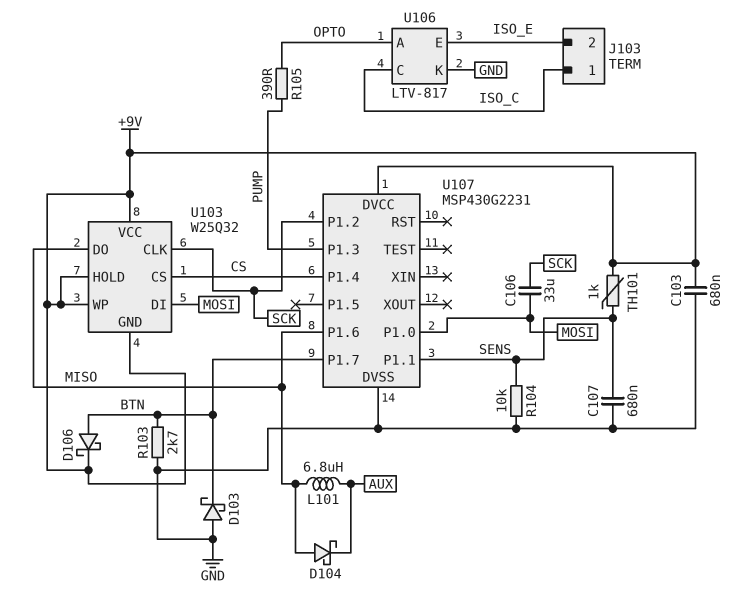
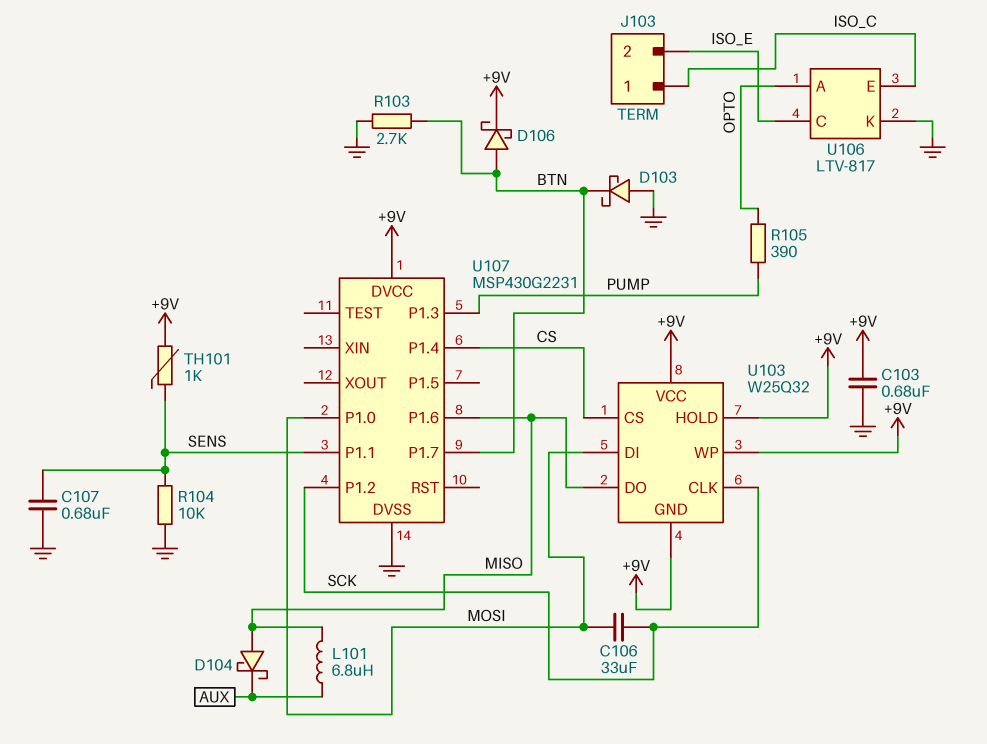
U106 pin C: ISO_C -> ISO_E
U106 pin E: ISO_E -> ISO_C

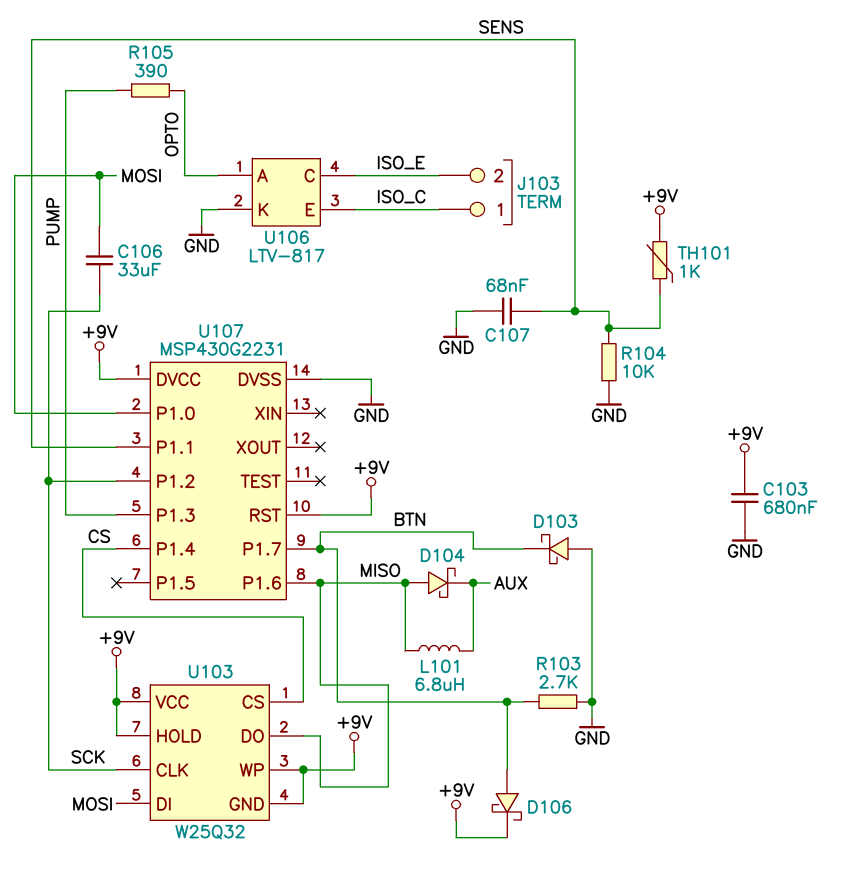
C107: 680nF (GND, SENS) -> 68nF (GND, SENS)
U107 pin RST: none -> +9V

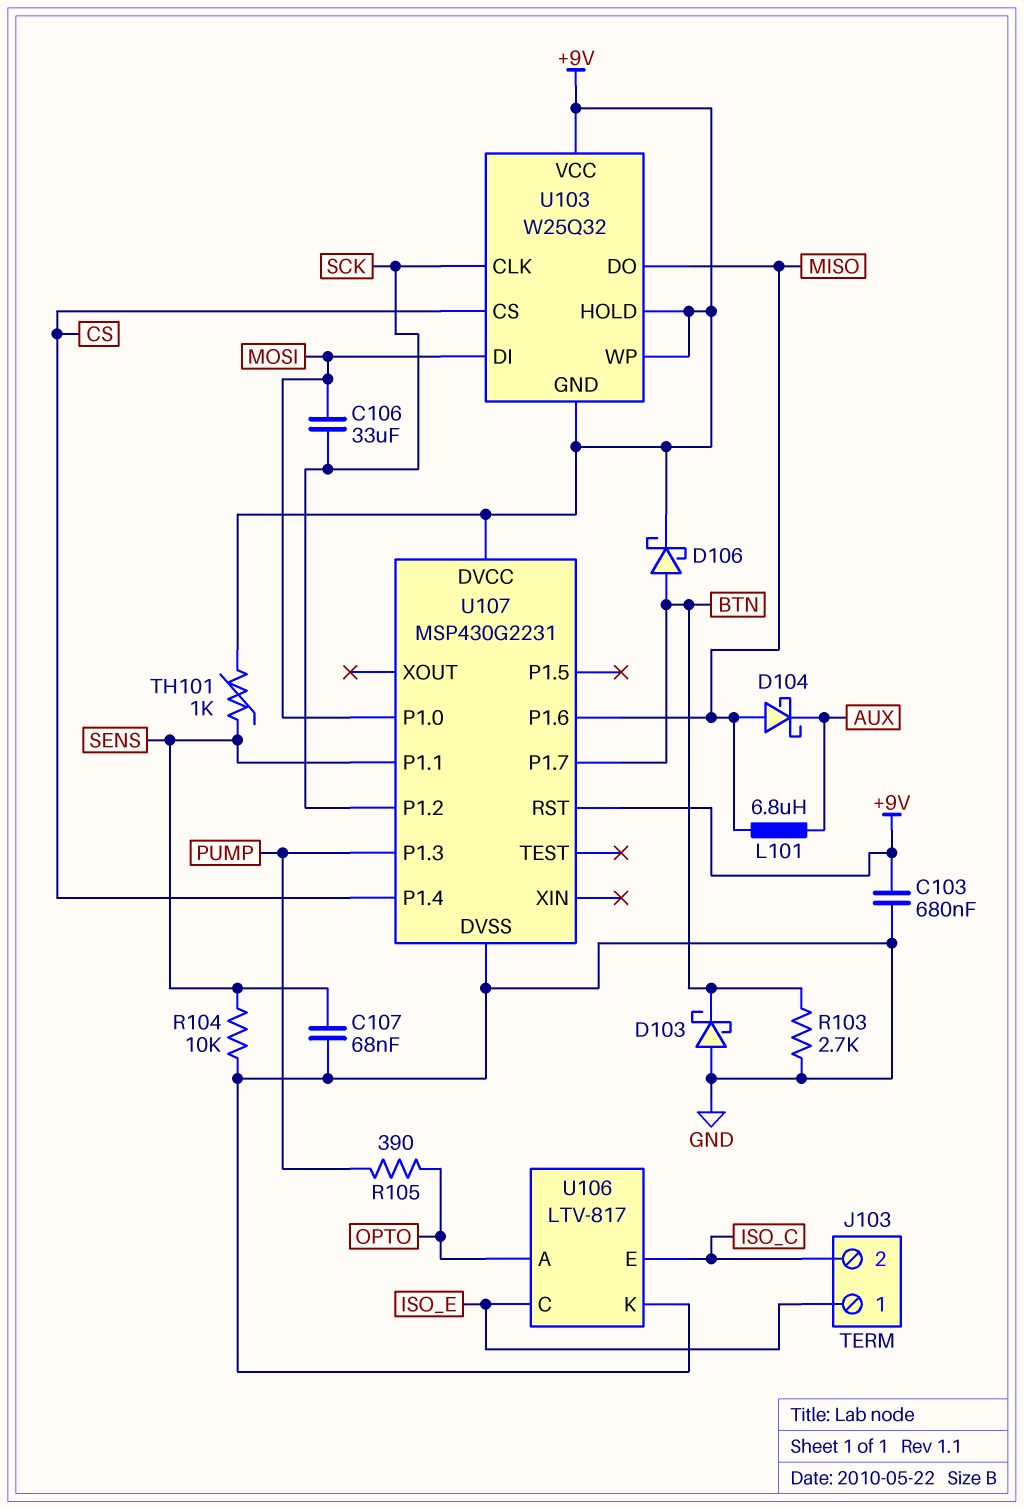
J103 pin 1: ISO_C -> ISO_E
J103 pin 2: ISO_E -> ISO_C

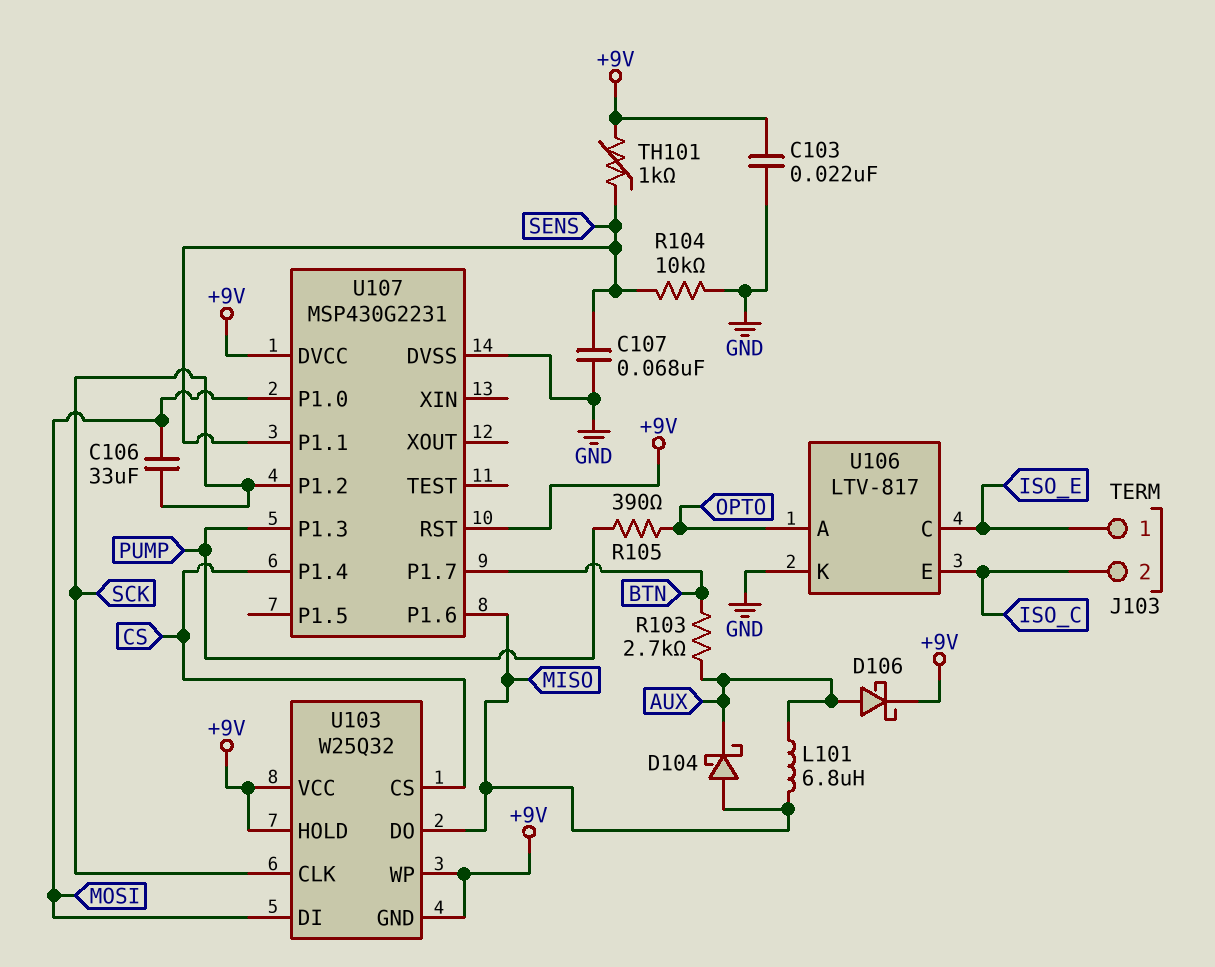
C103: 680nF (+9V, GND) -> 22nF (+9V, GND)
D103: schottky (A GND, K BTN) -> none
D106: schottky (A BTN, K +9V) -> schottky (A AUX, K +9V)
R103: 2.7k (BTN, GND) -> 2.7k (AUX, BTN)

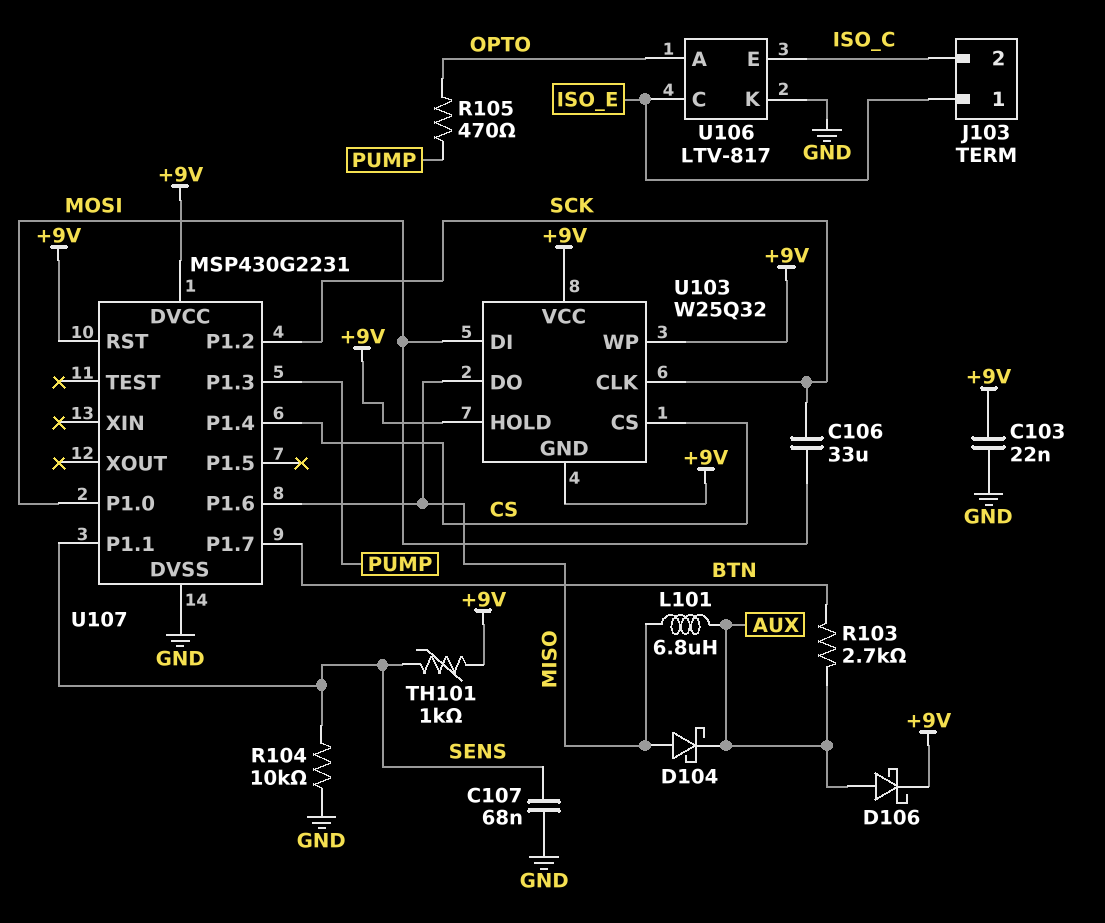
R105: 390 (OPTO, PUMP) -> 470 (OPTO, PUMP)

